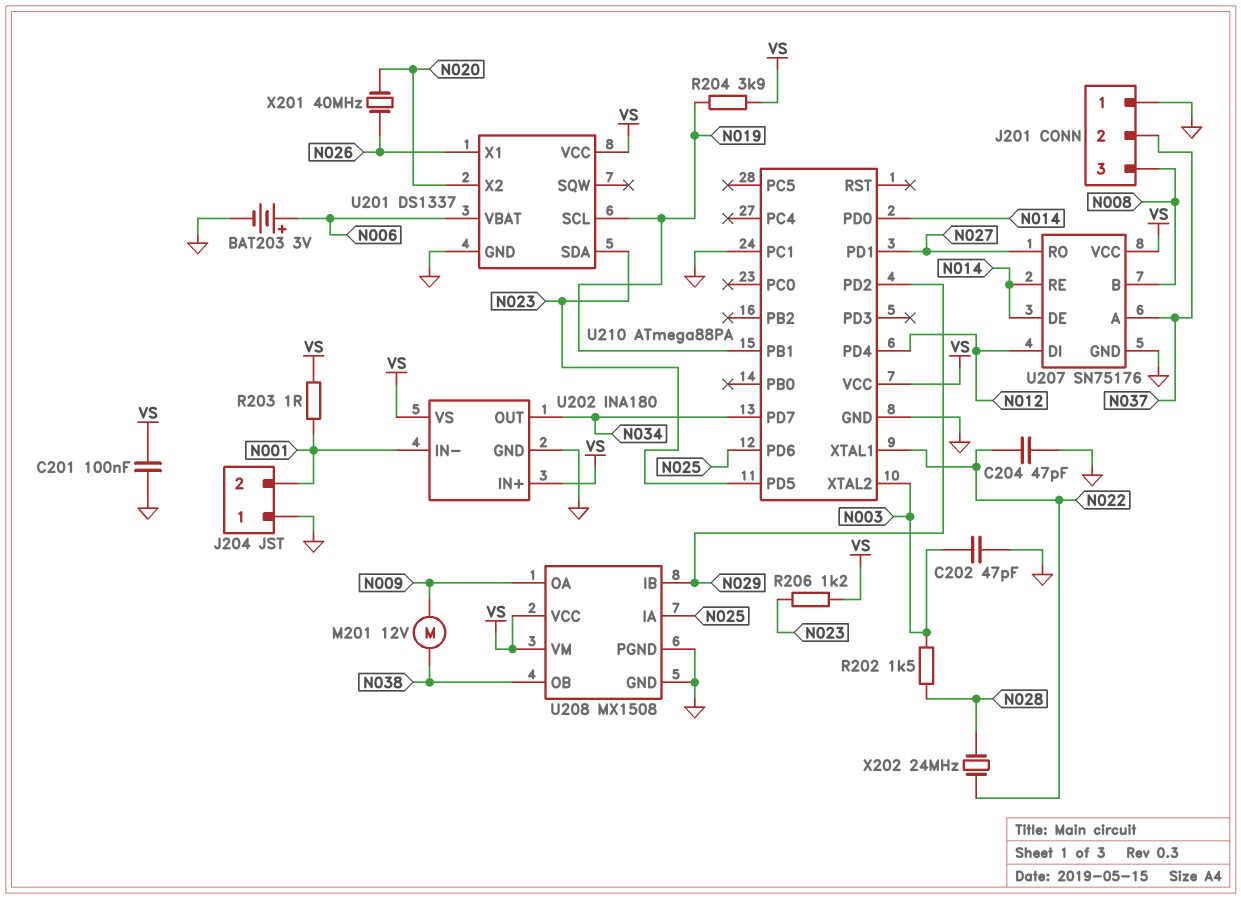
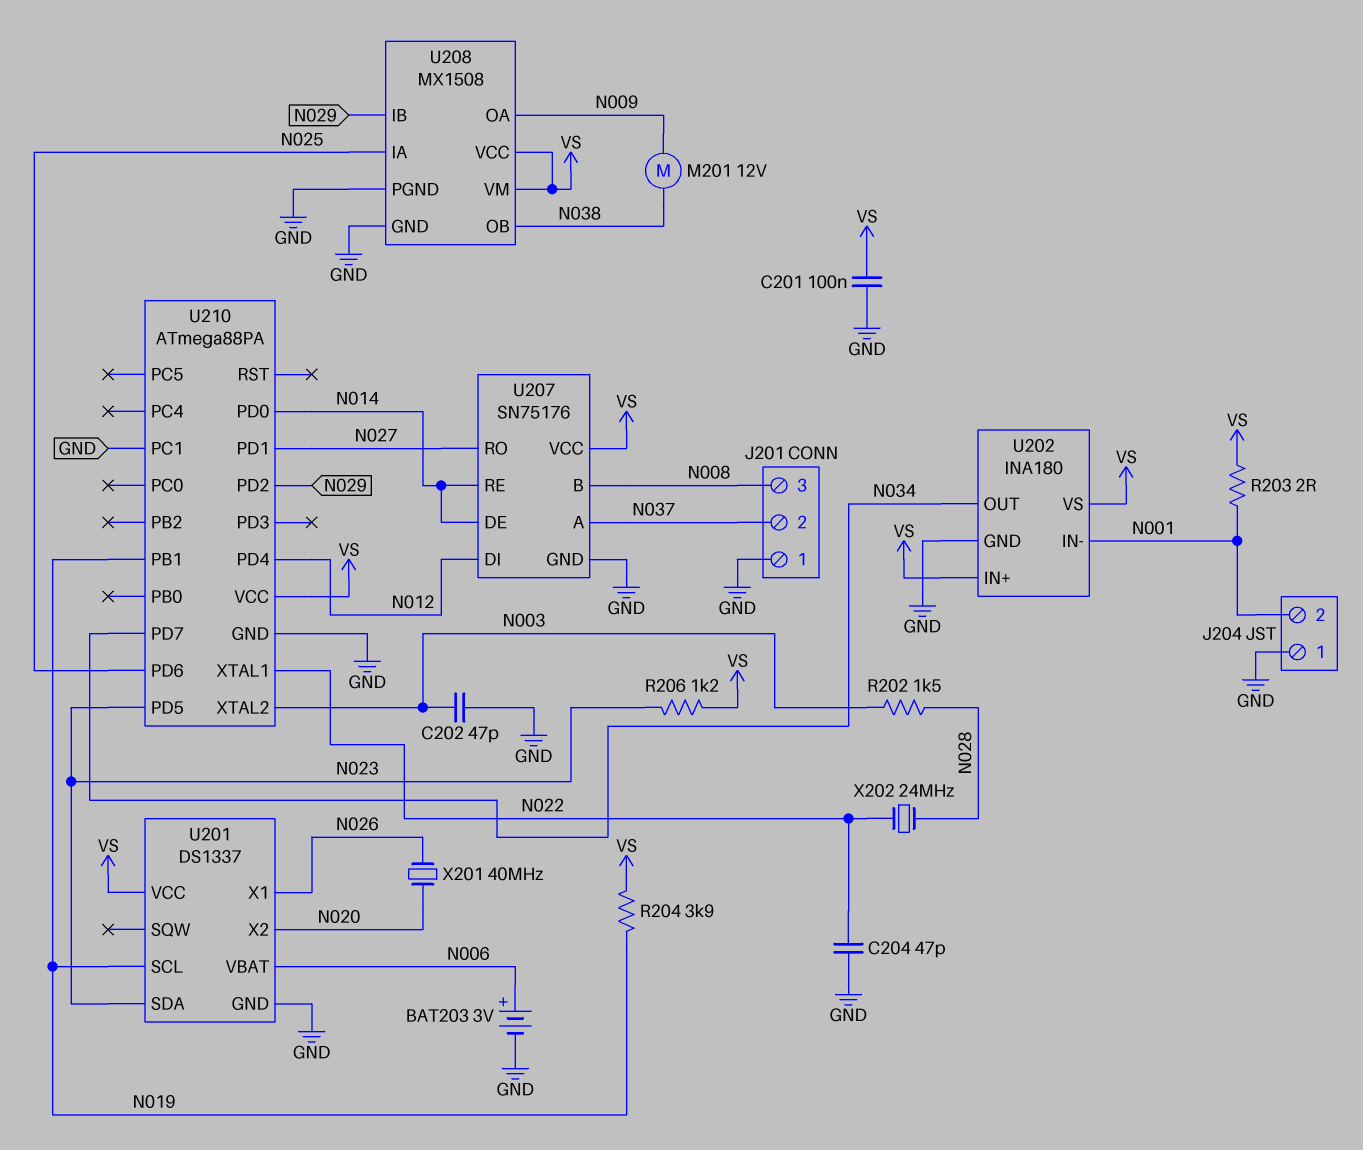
R203: 1 (N001, VS) -> 2 (N001, VS)

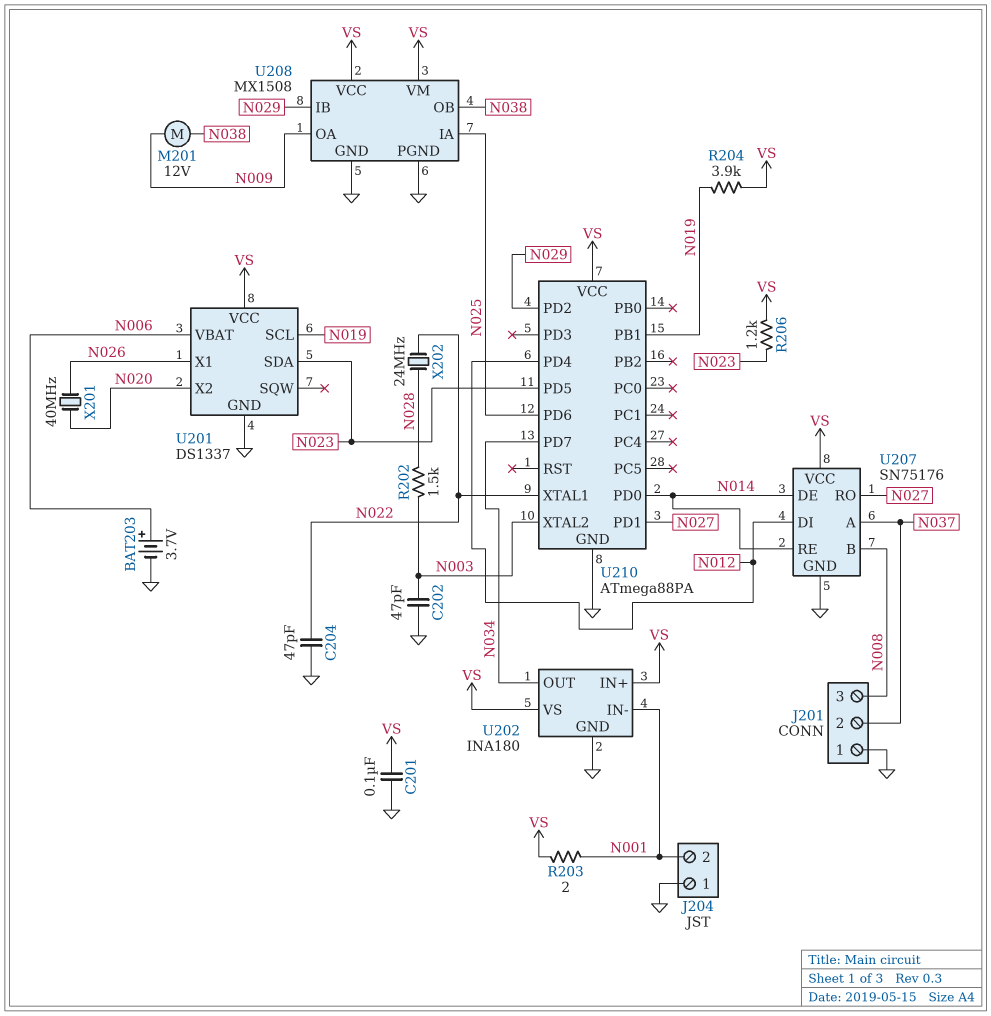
BAT203: 3V (plus N006, minus GND) -> 3.7V (plus N006, minus GND)
U210 pin PC1: GND -> none

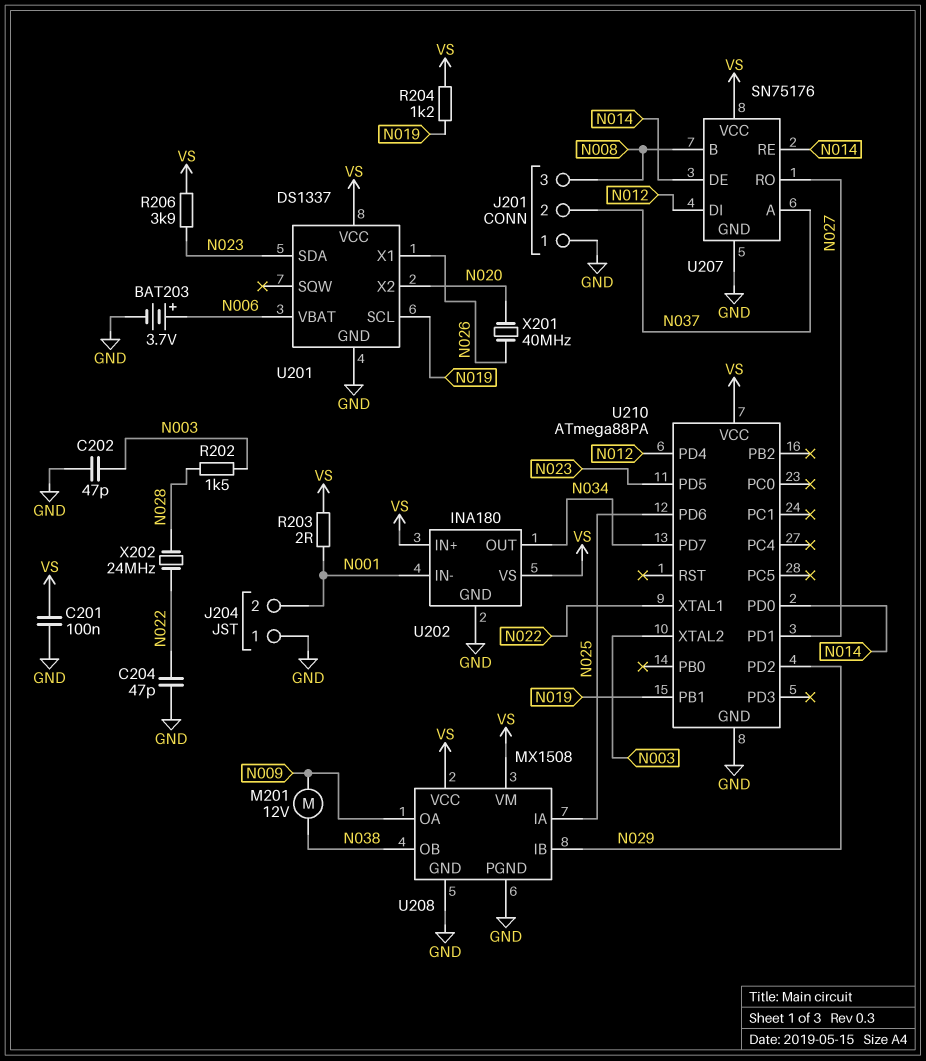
R204: 3.9k (N019, VS) -> 1.2k (N019, VS)
R206: 1.2k (N023, VS) -> 3.9k (N023, VS)

